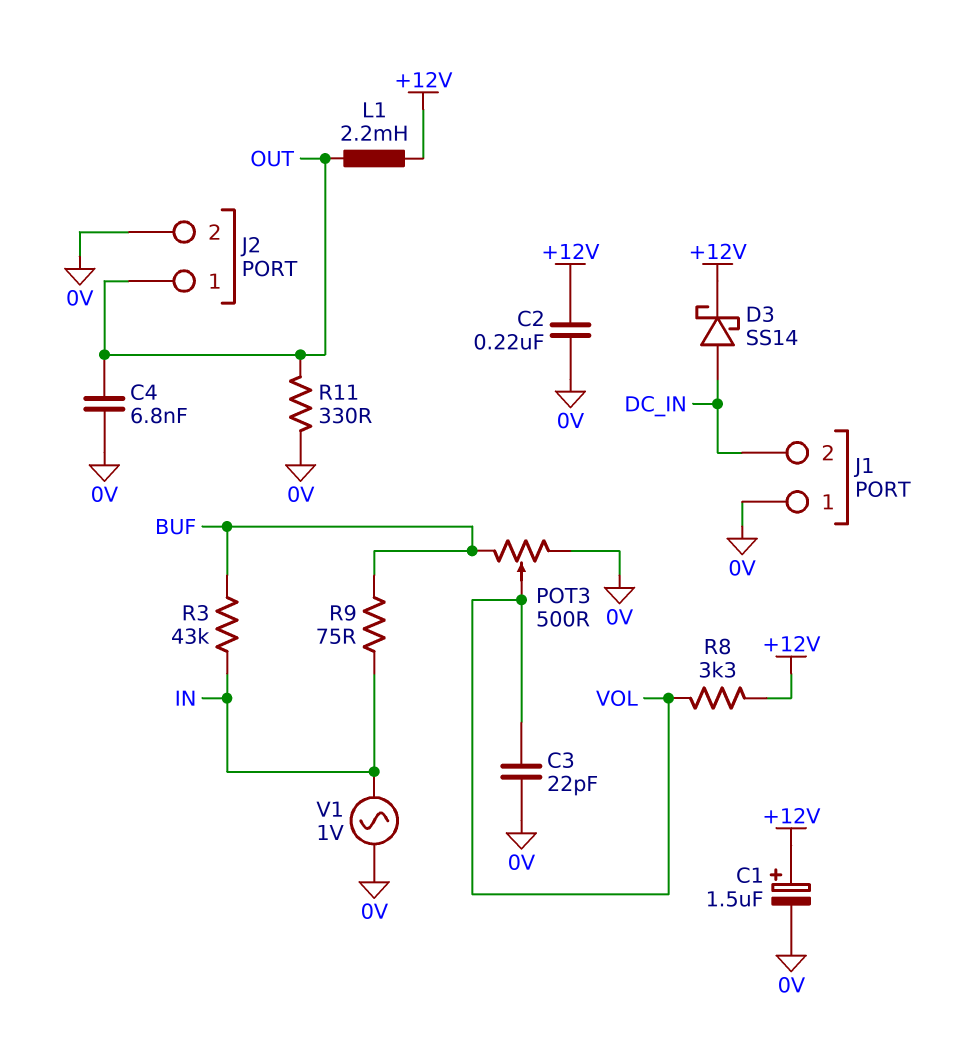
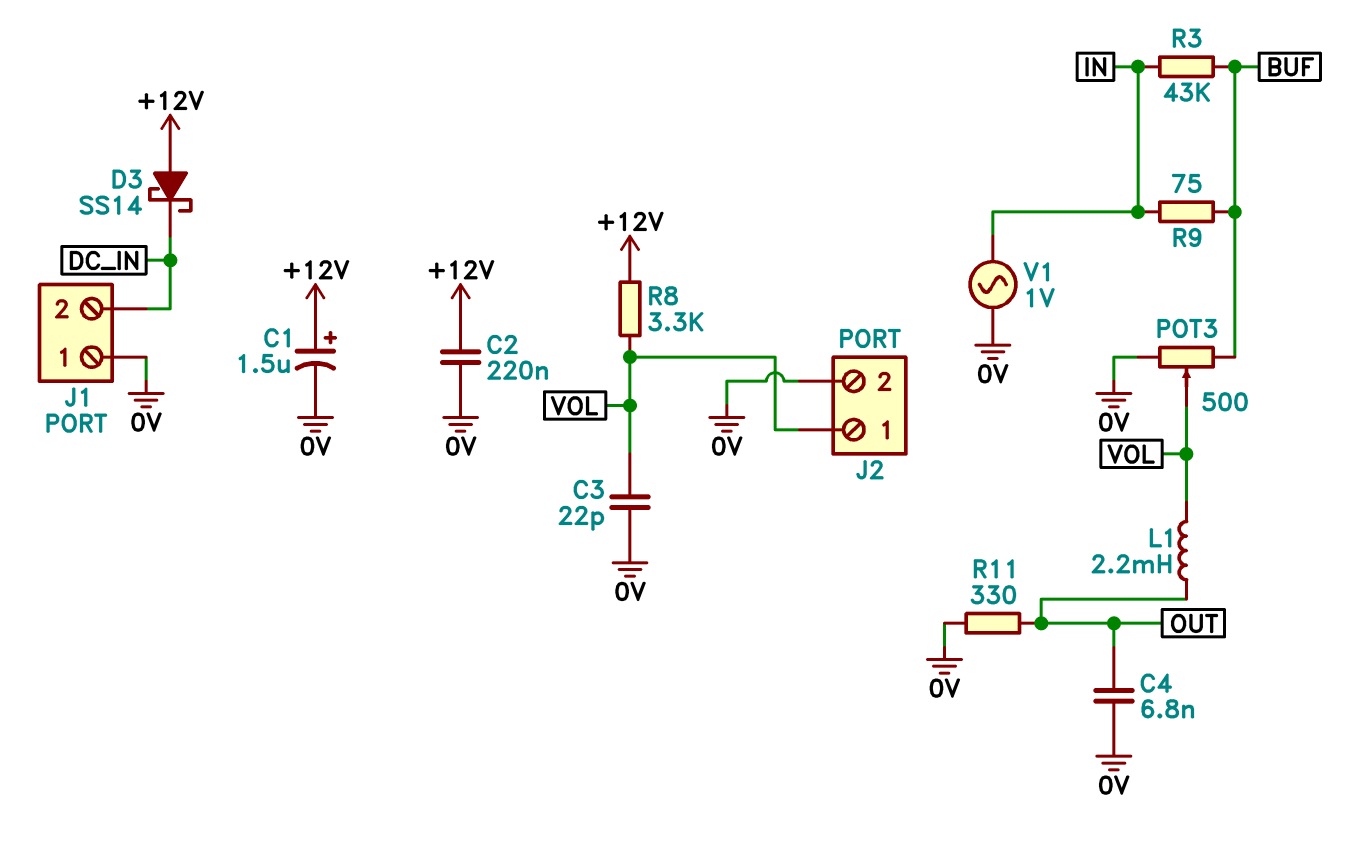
D3: schottky SS14 (A DC_IN, K +12V) -> schottky SS14 (A +12V, K DC_IN)
J2 pin 1: OUT -> VOL
L1: 2.2mH (+12V, OUT) -> 2.2mH (OUT, VOL)

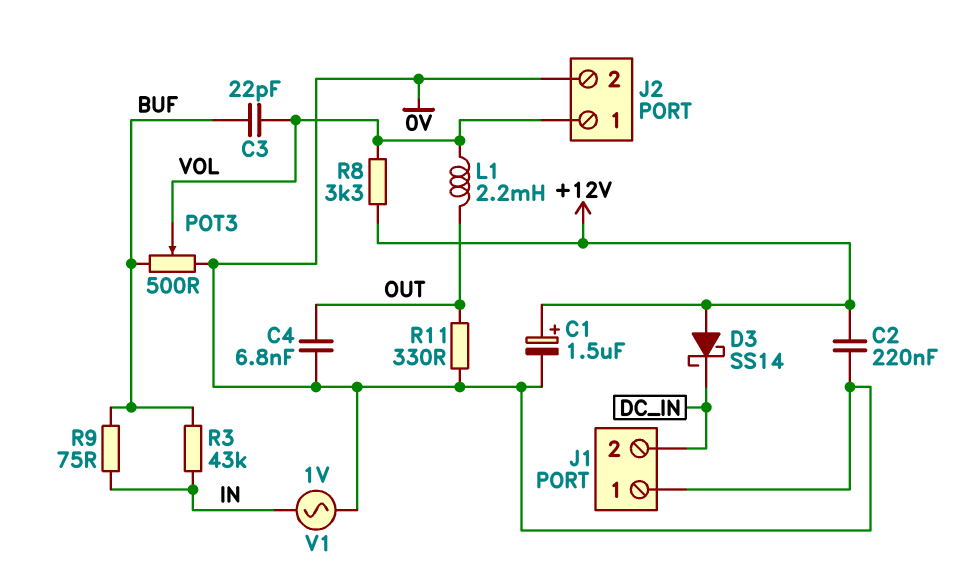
C3: 22pF (0V, VOL) -> 22pF (BUF, VOL)

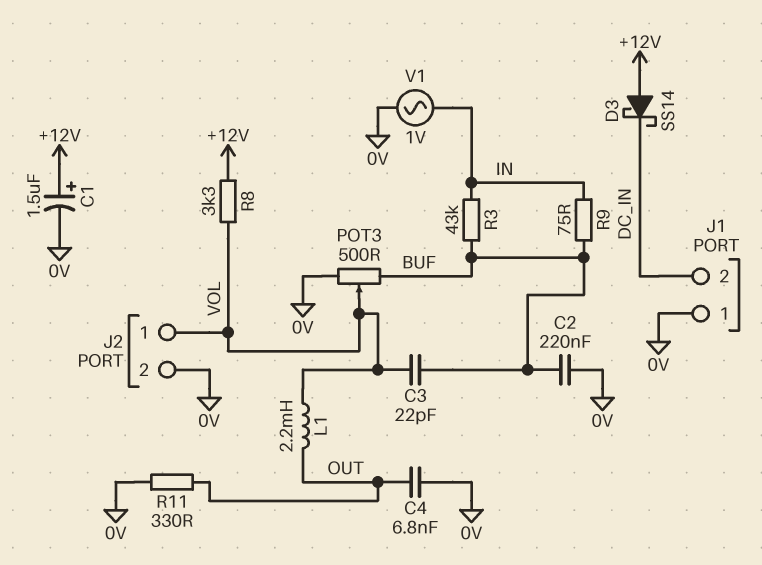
C2: 220nF (+12V, 0V) -> 220nF (0V, BUF)

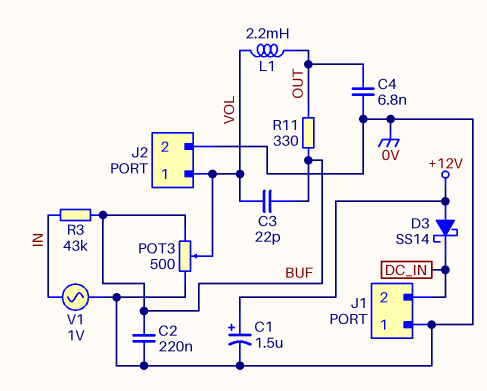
R8: 3.3k (+12V, VOL) -> none
R9: 75 (BUF, IN) -> none
R11: 330 (0V, OUT) -> 330 (BUF, OUT)

